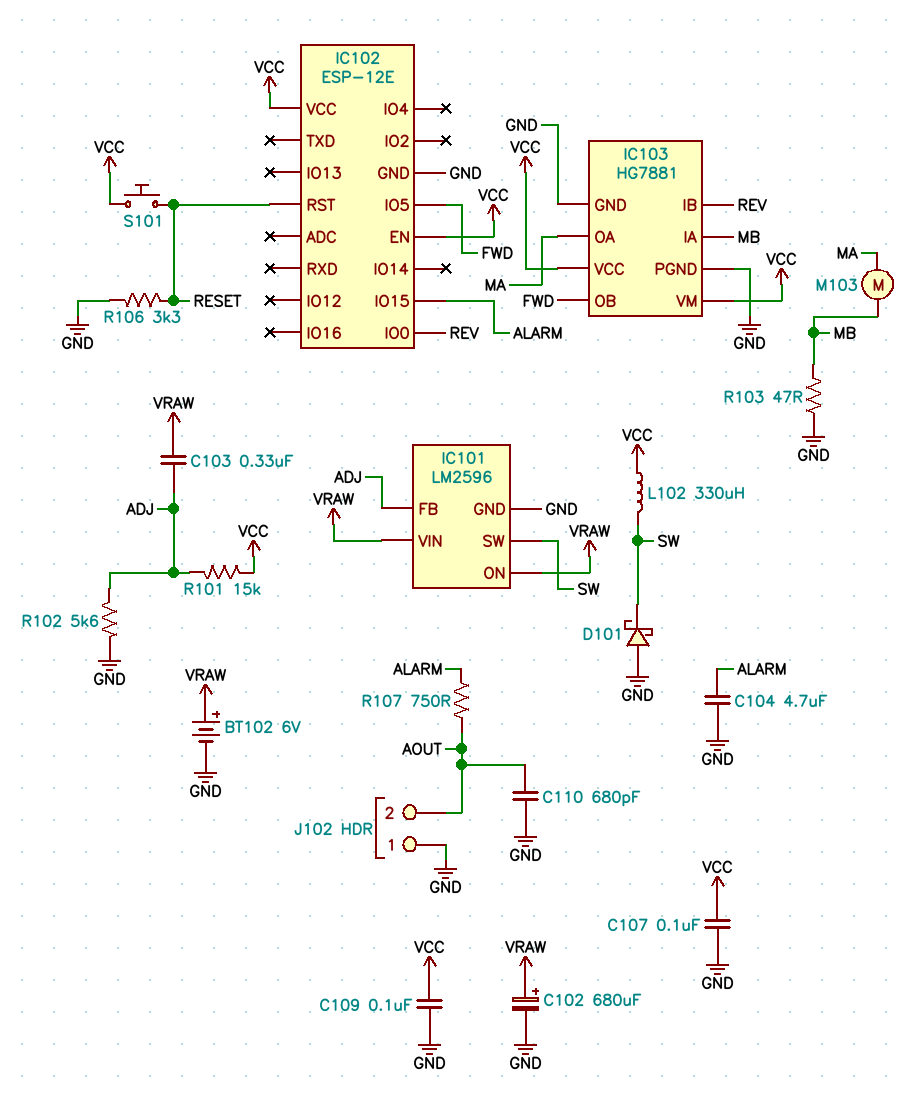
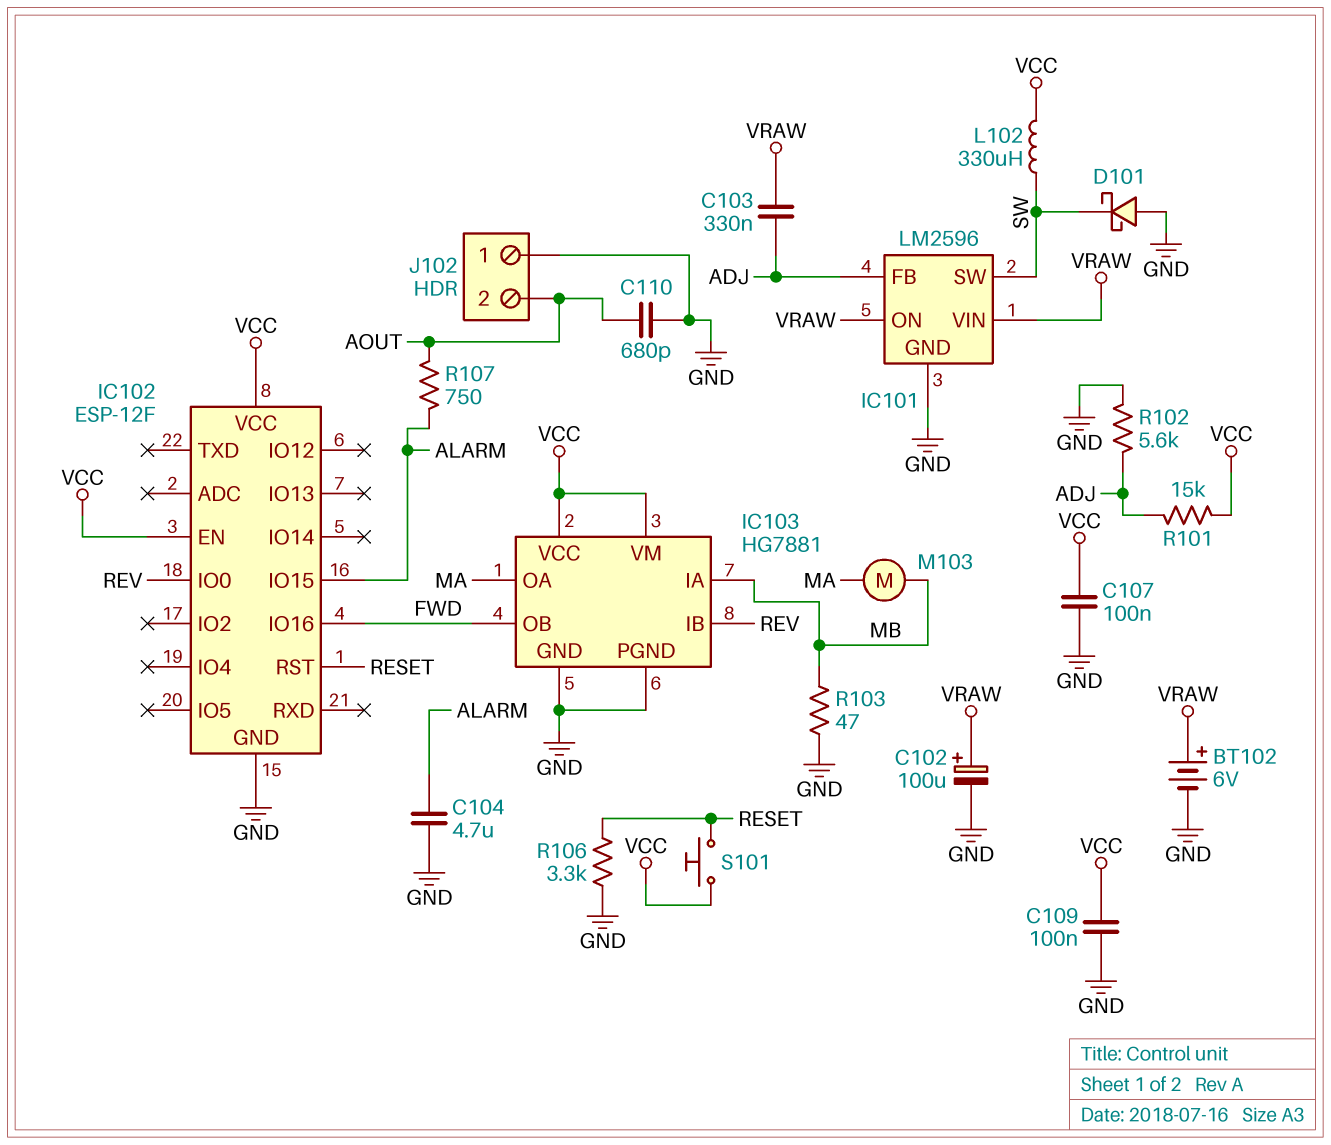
C102: 680uF (plus VRAW, minus GND) -> 100uF (plus VRAW, minus GND)
IC102: ESP-12E -> ESP-12F
IC102 pin IO5: FWD -> none
IC102 pin IO16: none -> FWD

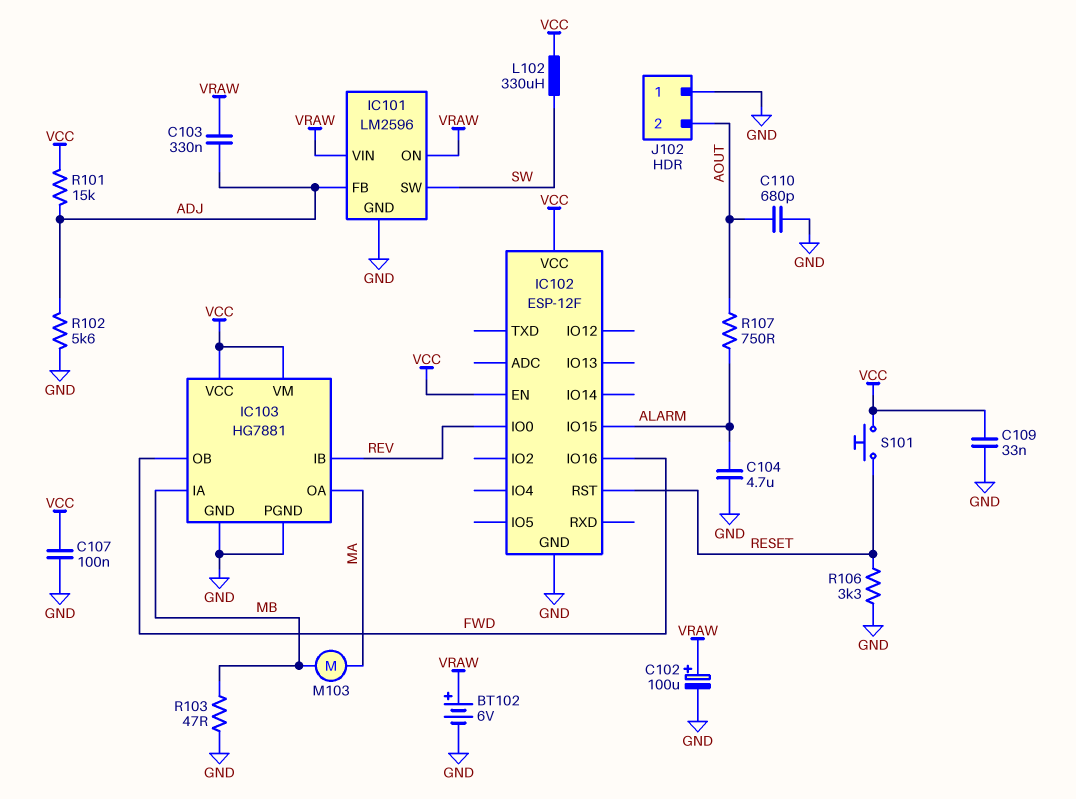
C109: 100nF (GND, VCC) -> 33nF (GND, VCC)
D101: schottky (A GND, K SW) -> none

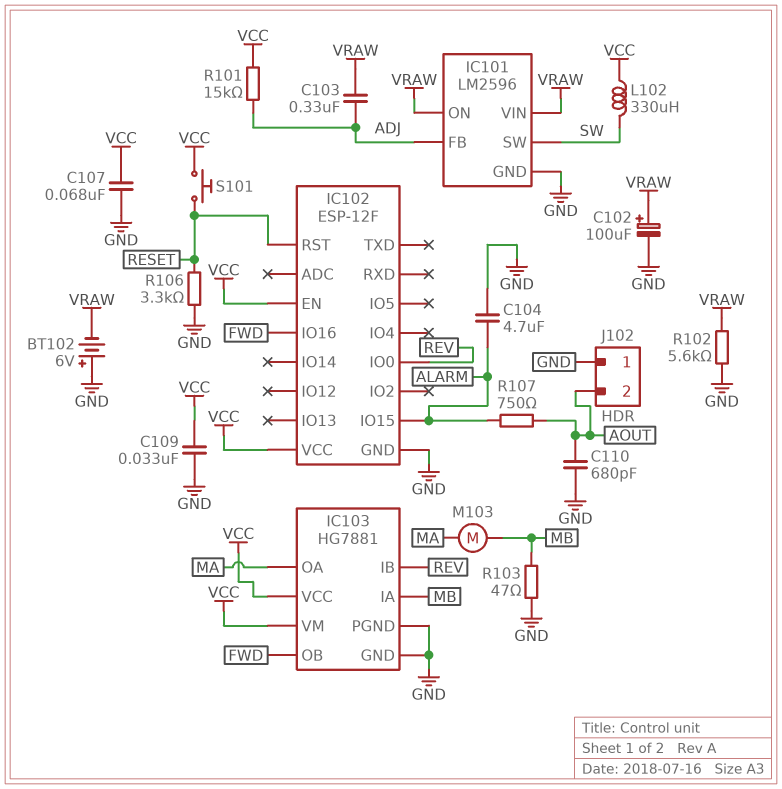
BT102: 6V (plus VRAW, minus GND) -> 6V (plus GND, minus VRAW)
C107: 100nF (GND, VCC) -> 68nF (GND, VCC)
R102: 5.6k (ADJ, GND) -> 5.6k (GND, VRAW)

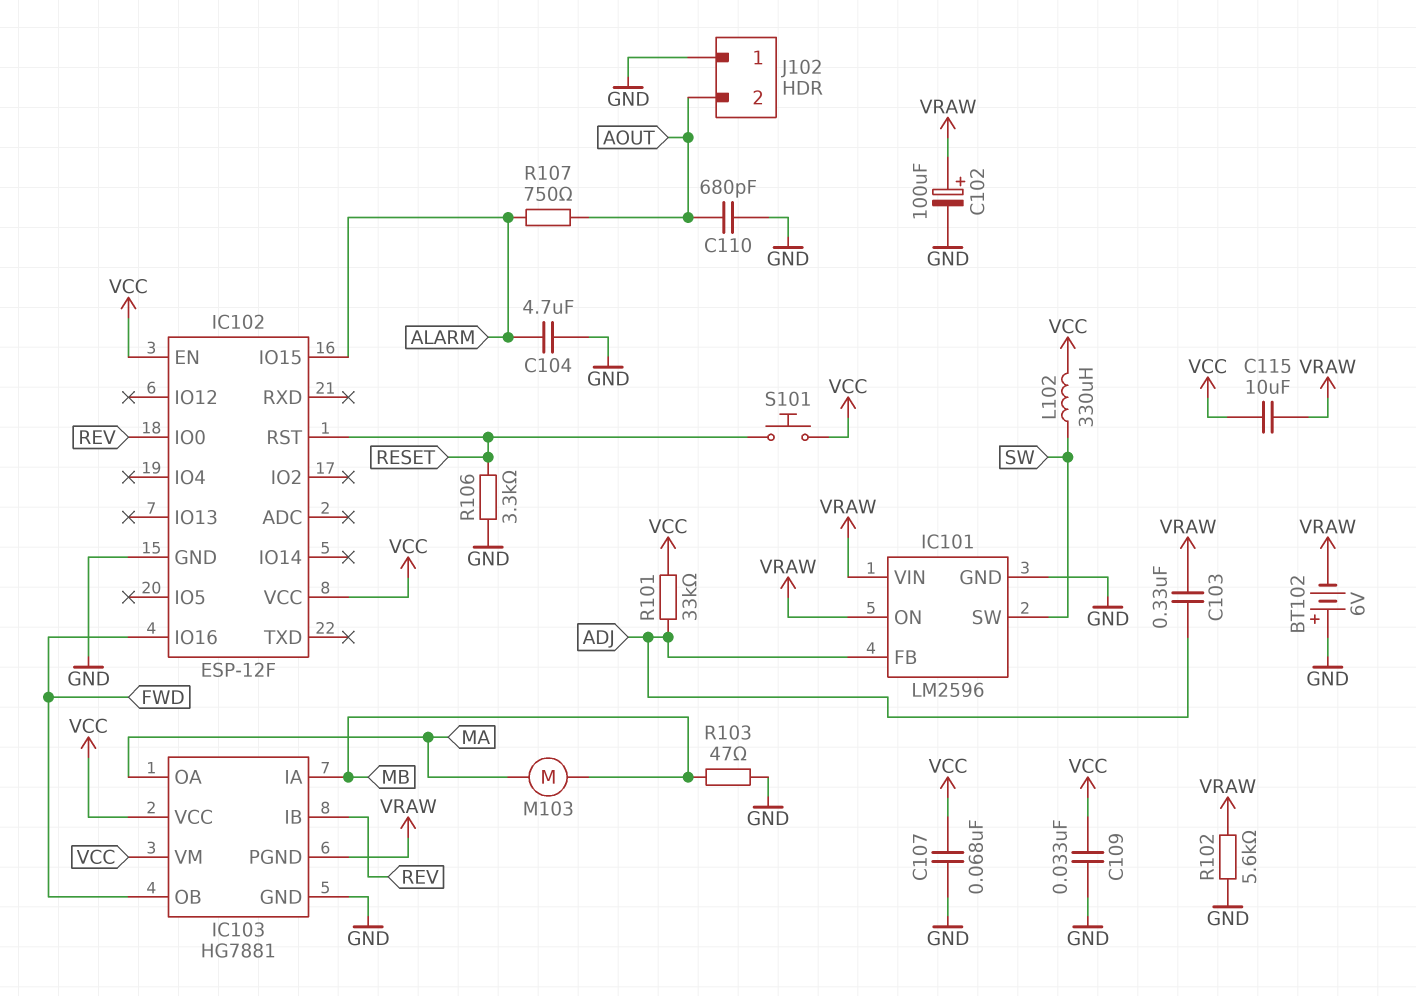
C115: none -> 10uF (VCC, VRAW)
IC103 pin PGND: GND -> VRAW
R101: 15k (ADJ, VCC) -> 33k (ADJ, VCC)

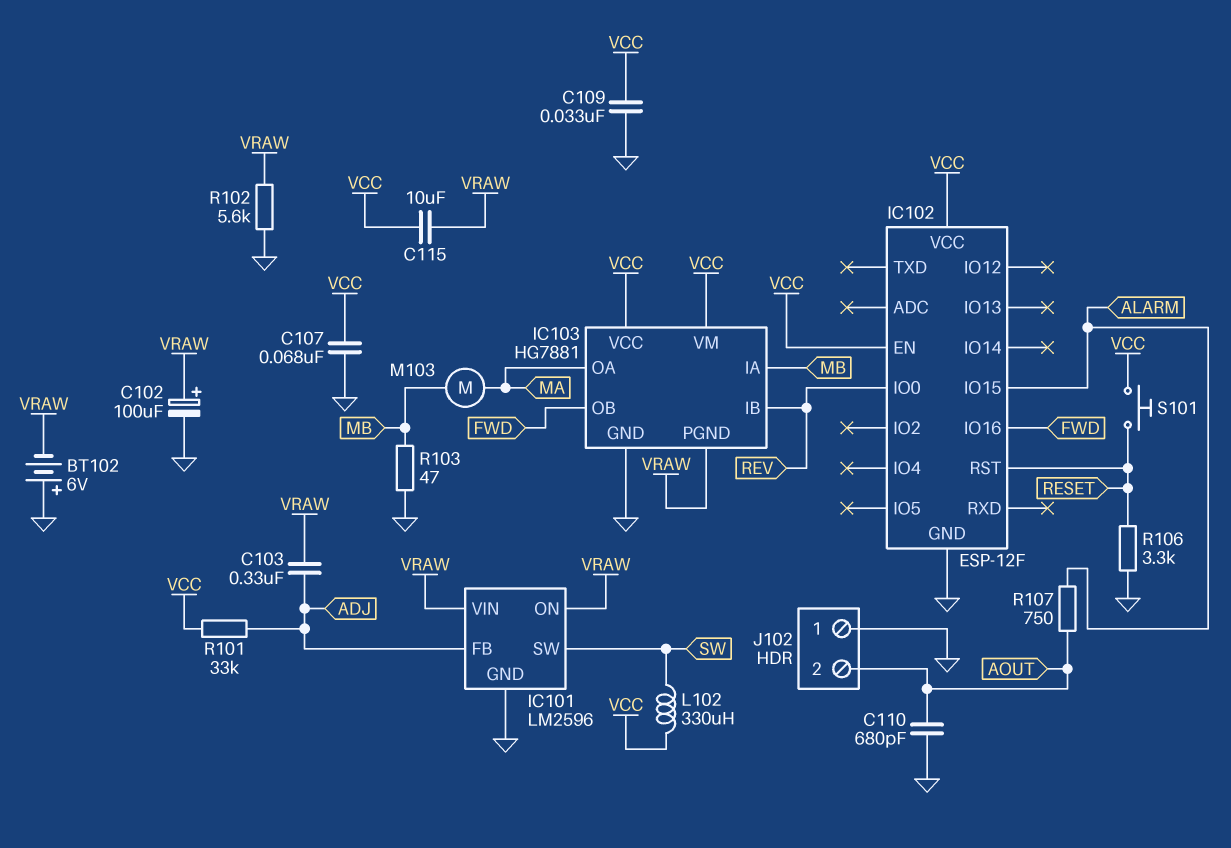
C104: 4.7uF (ALARM, GND) -> none

